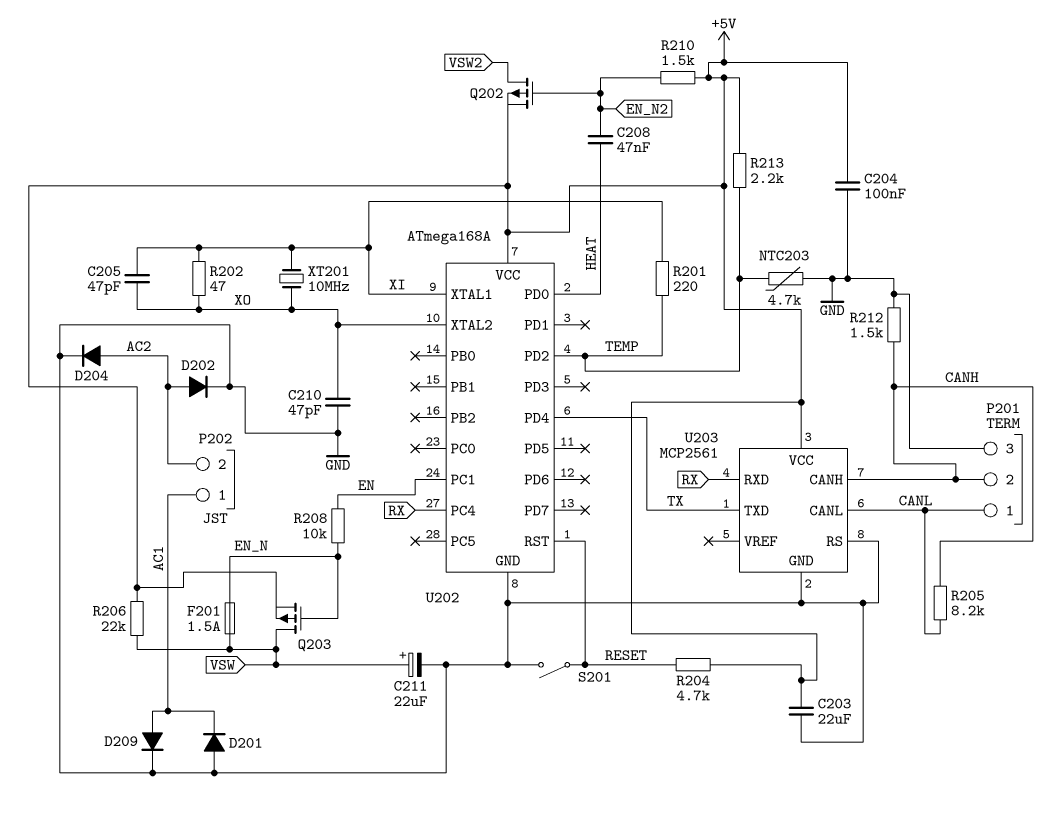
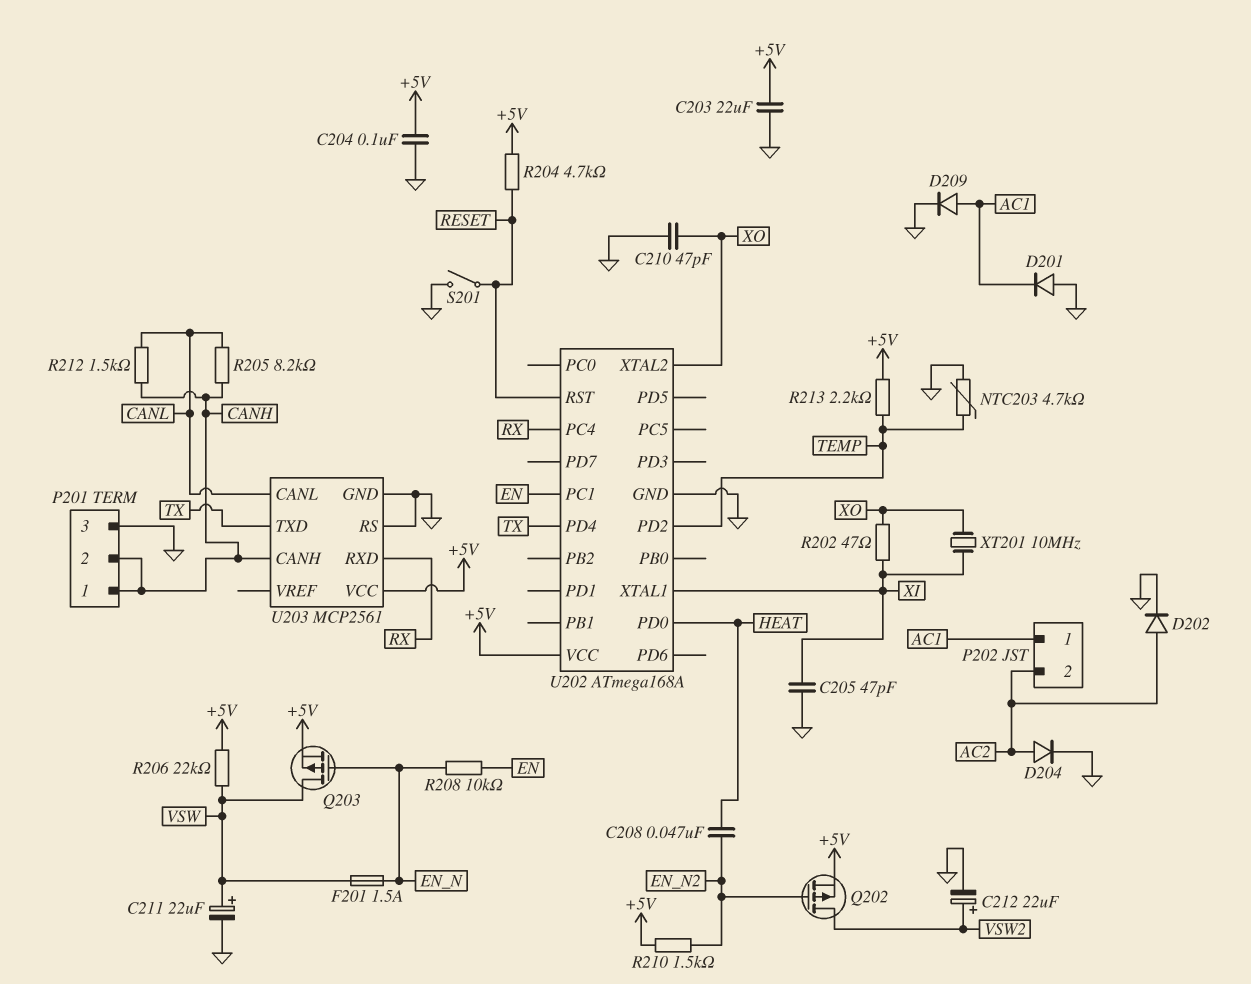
C205: 47pF (XI, XO) -> 47pF (GND, XI)
C212: none -> 22uF (plus VSW2, minus GND)
P201 pin 1: CANL -> CANH
R201: 220 (TEMP, XI) -> none
R212: 1.5k (CANH, GND) -> 1.5k (CANH, CANL)

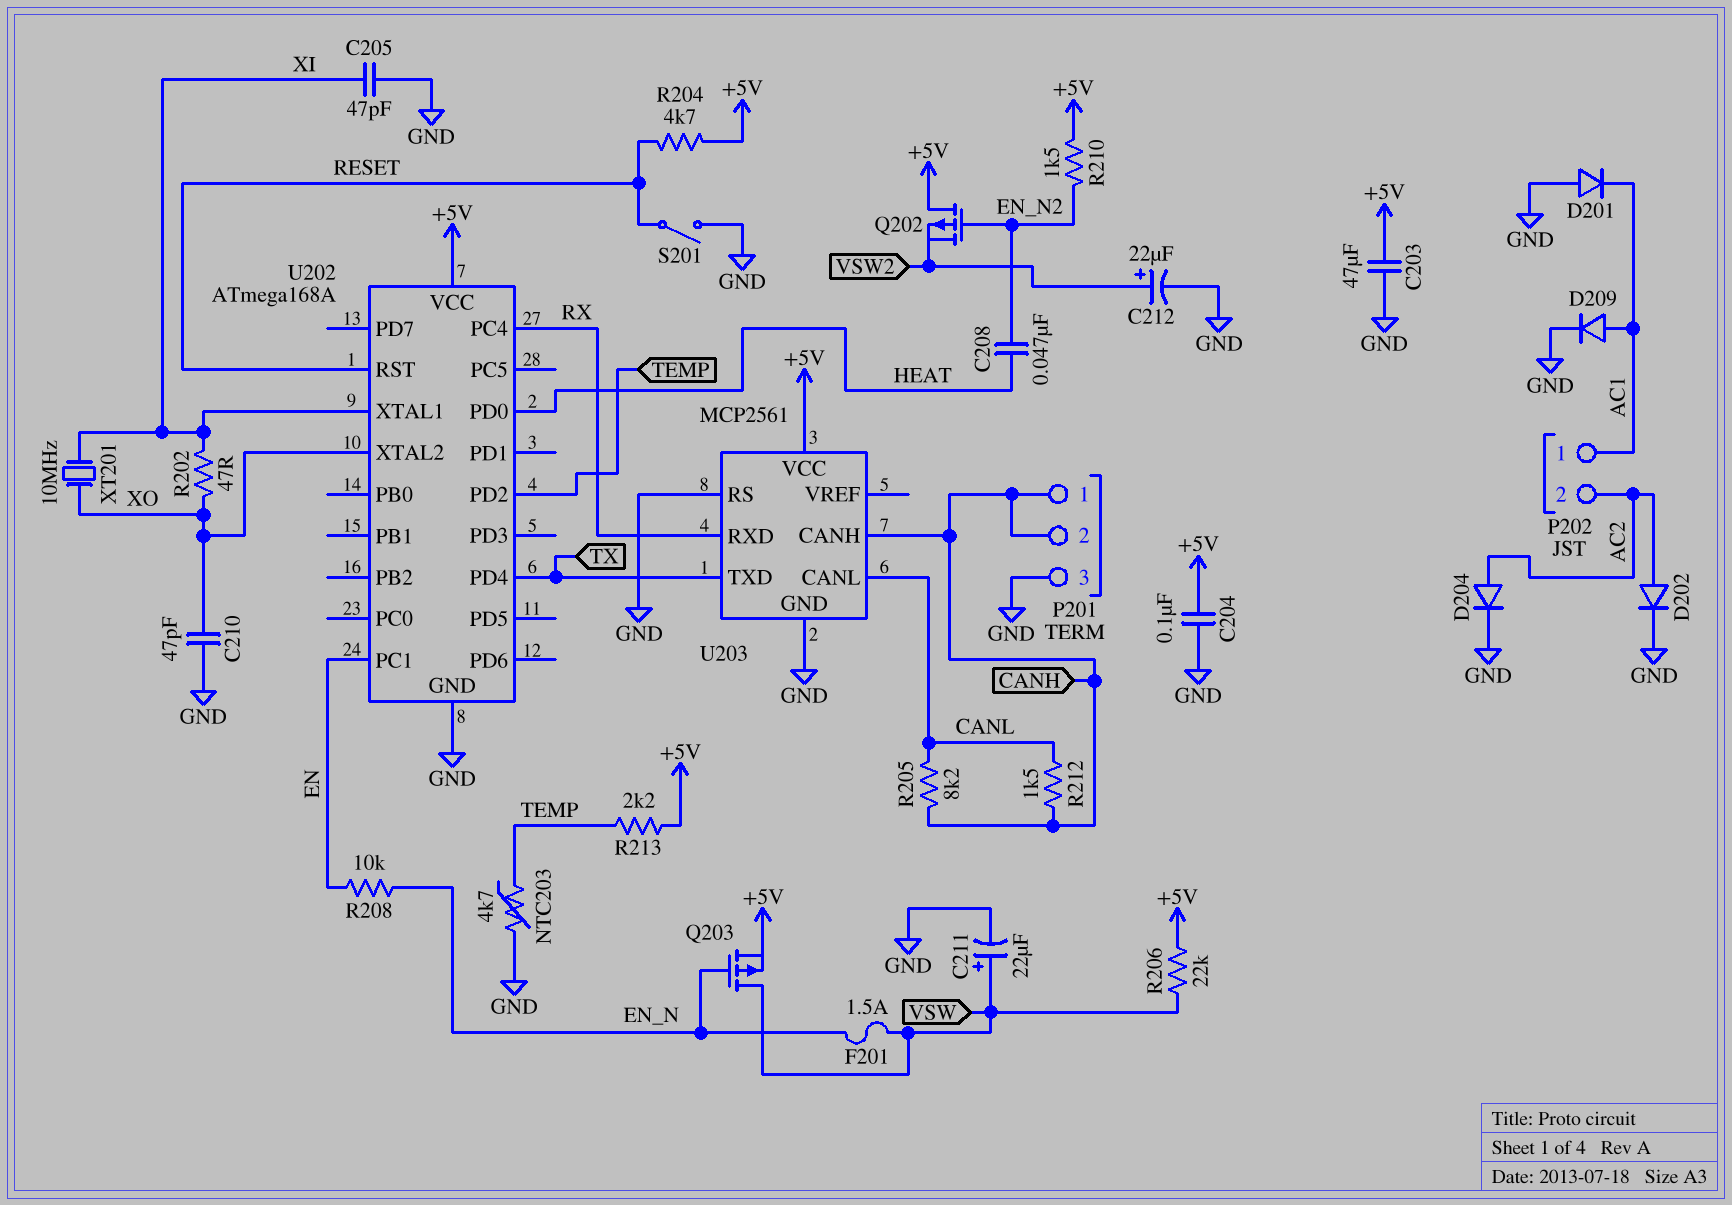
C203: 22uF (+5V, GND) -> 47uF (+5V, GND)
Q202: PMOS (G EN_N2, D VSW2, S +5V) -> PMOS (G EN_N2, D +5V, S VSW2)

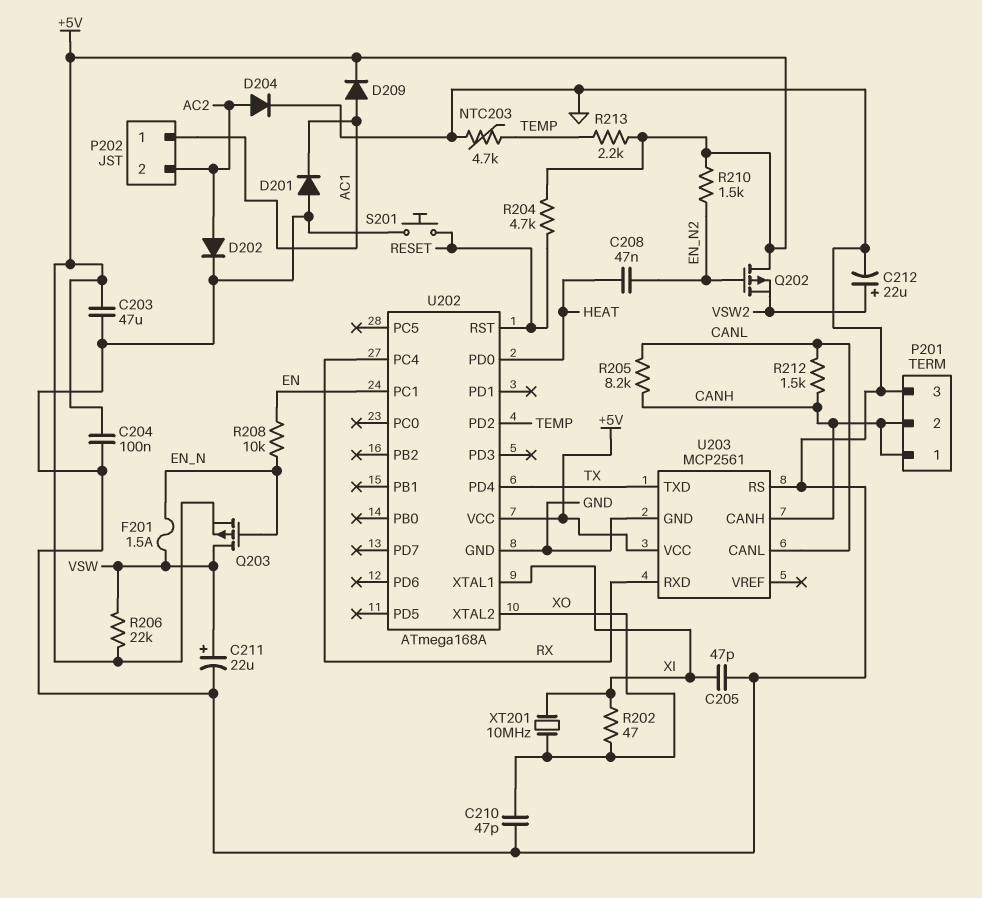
D209: diode (A AC1, K GND) -> diode (A AC1, K +5V)
S201: switch (GND, RESET) -> button (GND, RESET)

